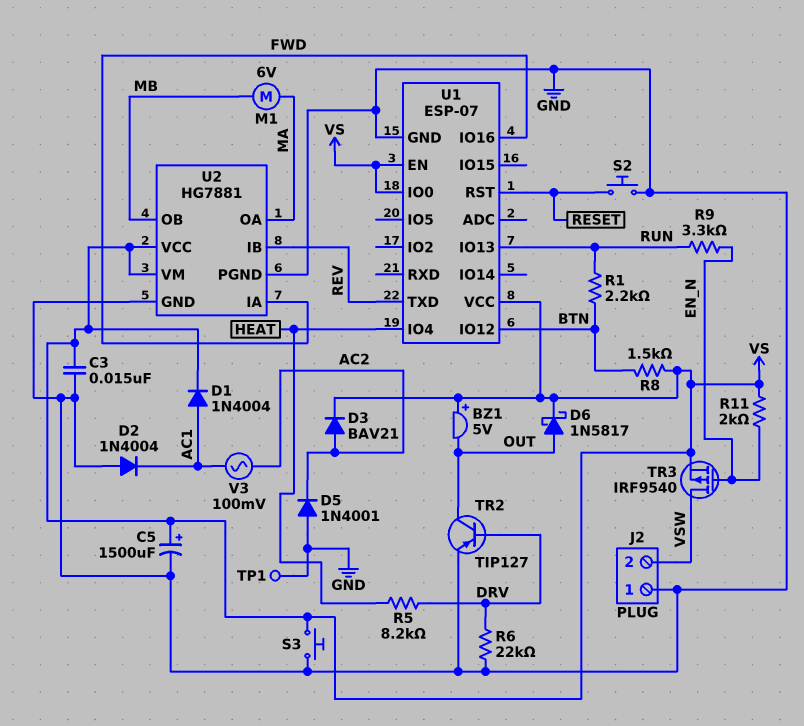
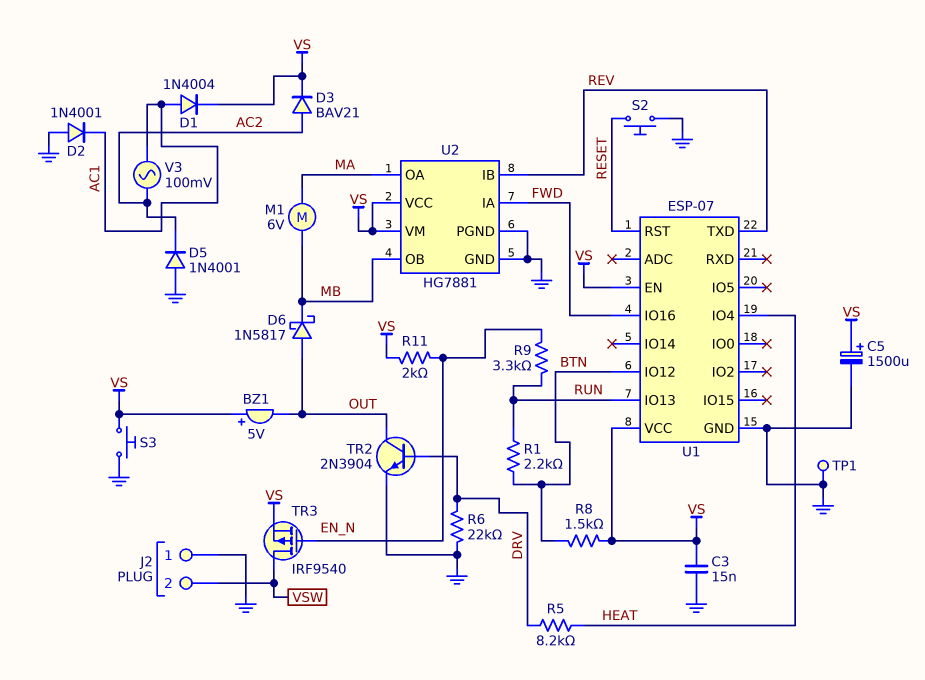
D2: diode 1N4004 (A GND, K AC1) -> diode 1N4001 (A GND, K AC1)
D6: schottky 1N5817 (A OUT, K VS) -> schottky 1N5817 (A OUT, K MB)
TR2: PNP TIP127 (B DRV, C OUT, E GND) -> NPN 2N3904 (B DRV, C OUT, E GND)
U1 pin IO0: VS -> none

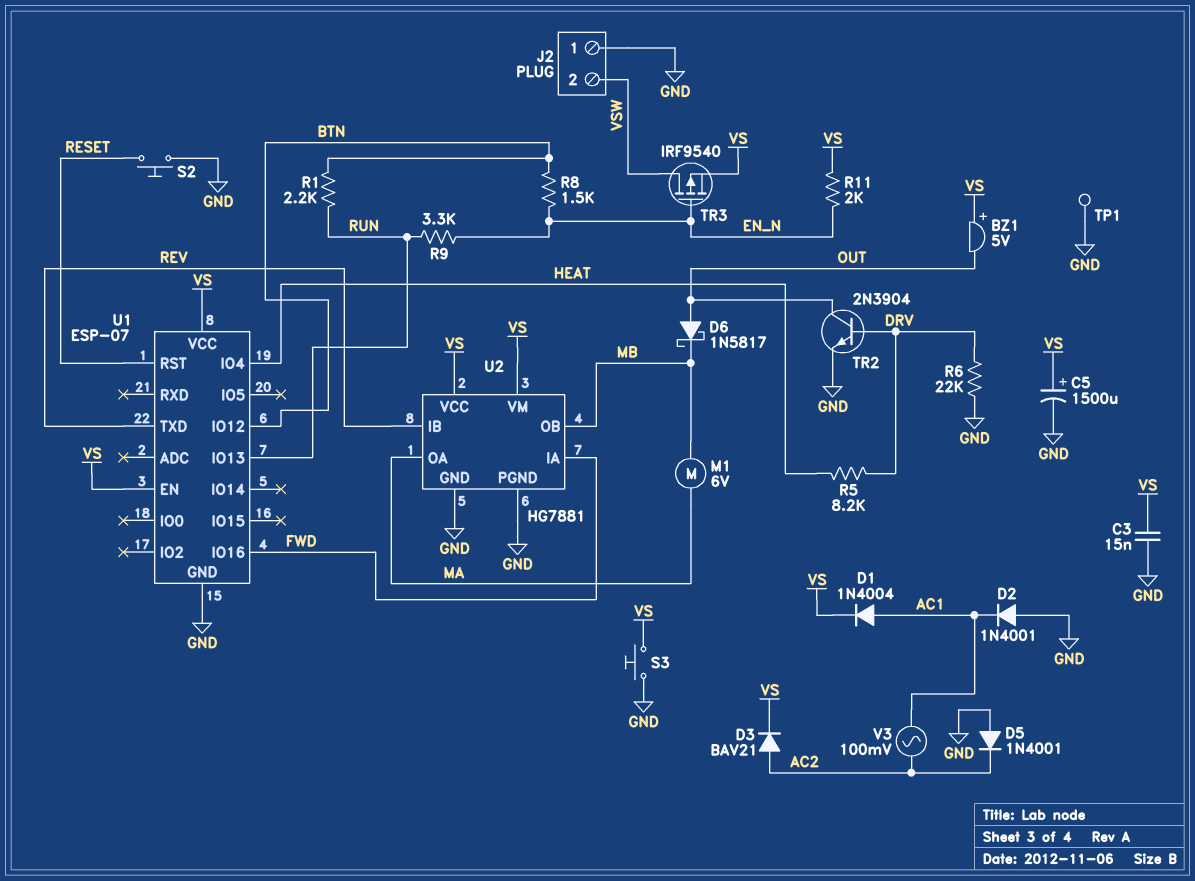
R8: 1.5k (BTN, VS) -> 1.5k (BTN, EN_N)

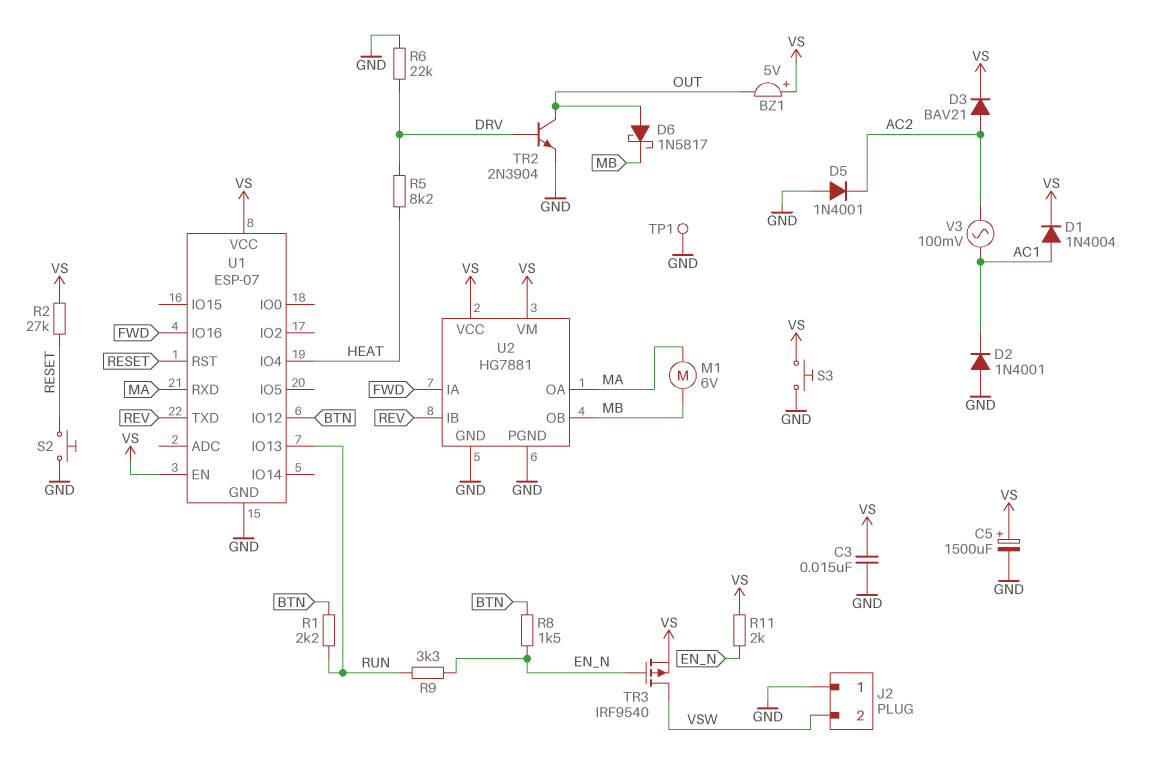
R2: none -> 27k (RESET, VS)
U1 pin RXD: none -> MA

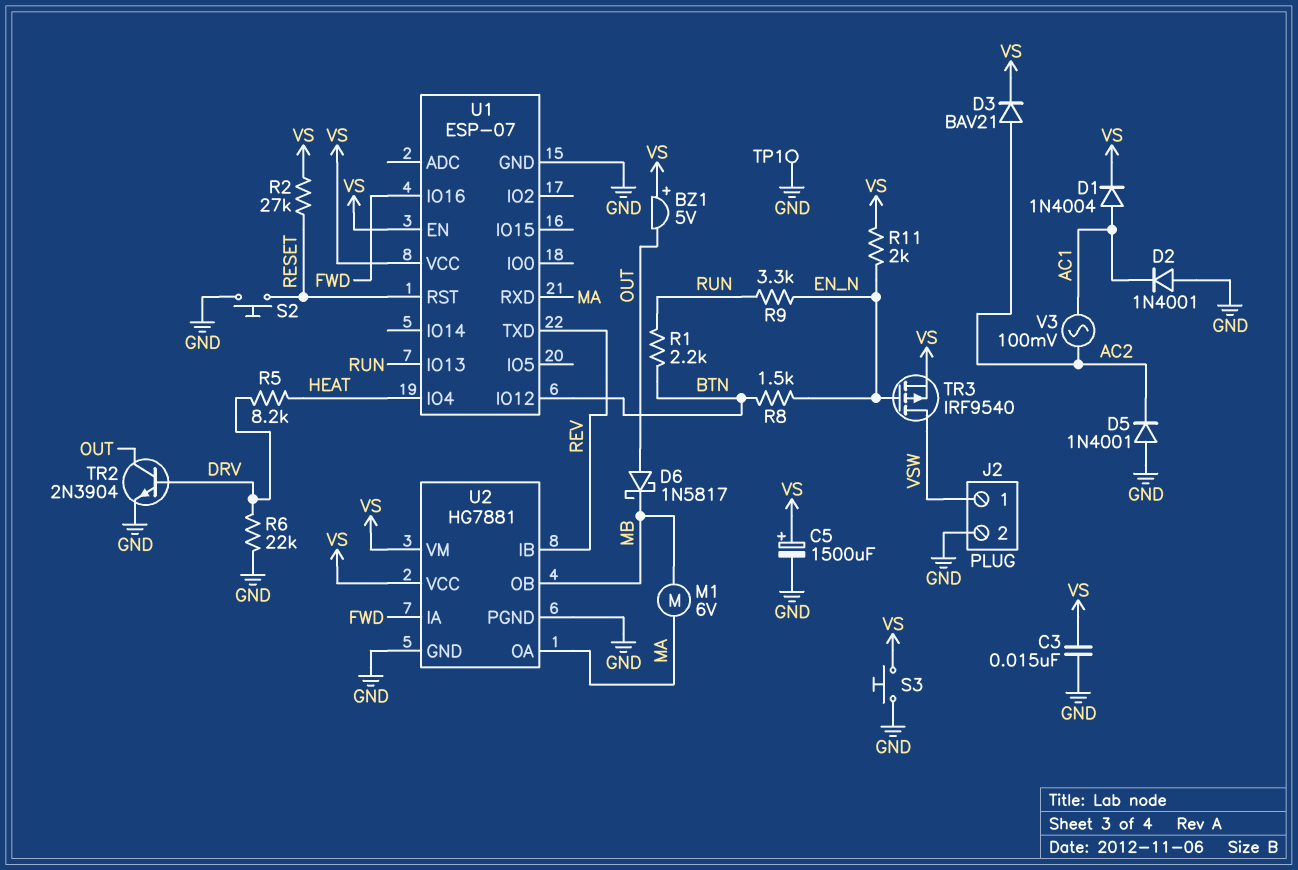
J2 pin 1: GND -> VSW
J2 pin 2: VSW -> GND

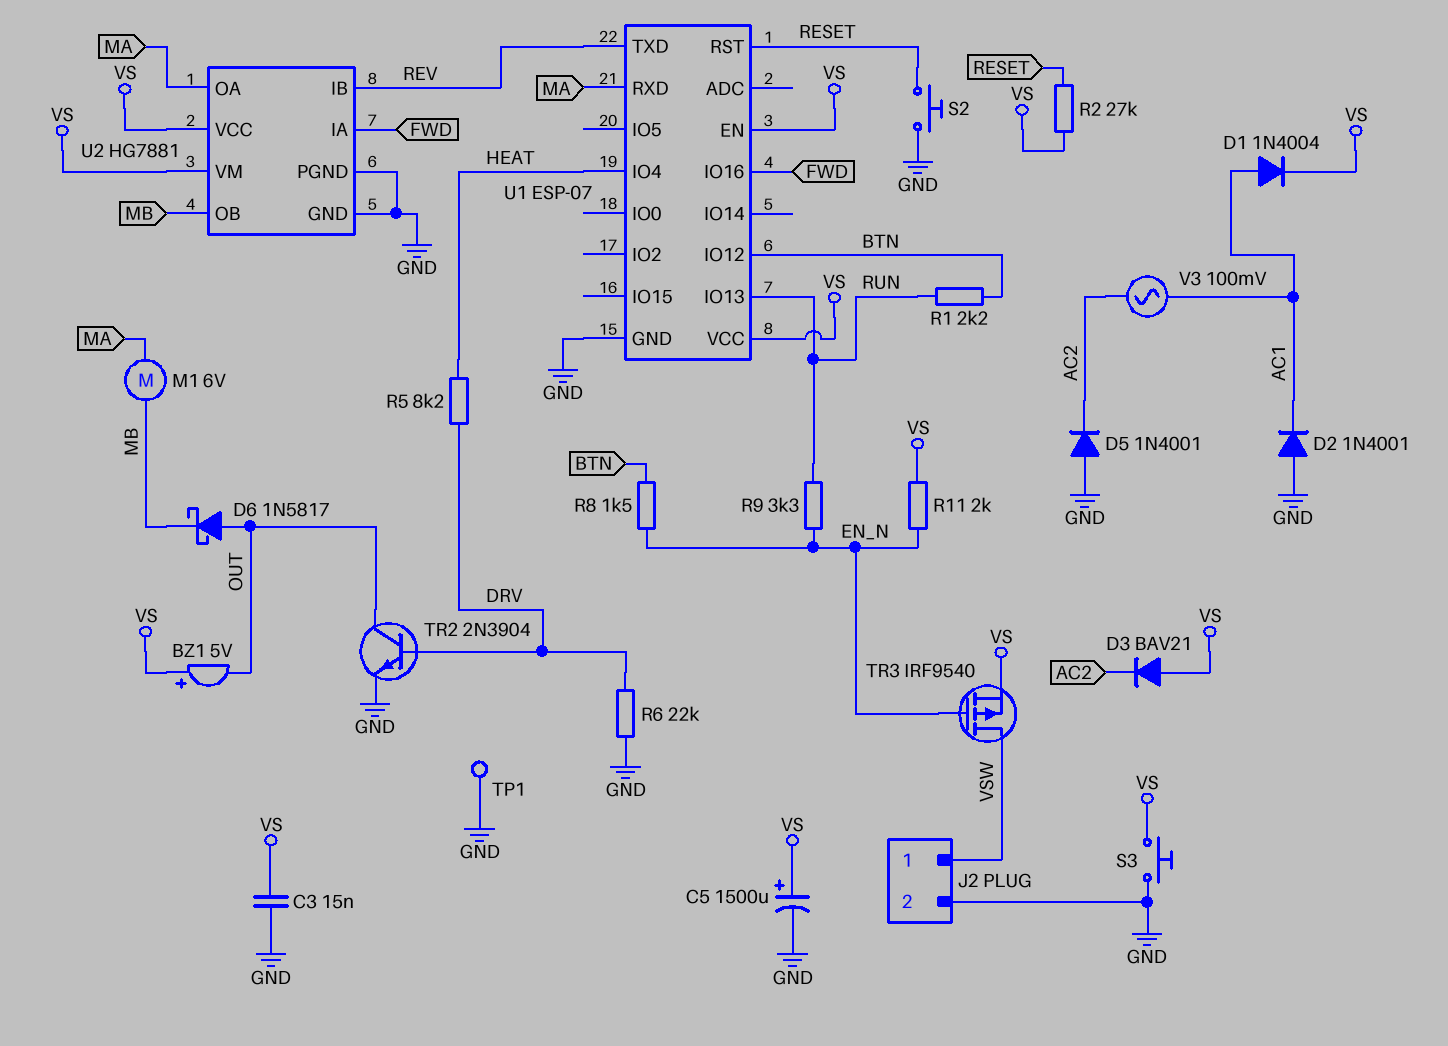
D3: diode BAV21 (A AC2, K VS) -> diode BAV21 (A VS, K AC2)

